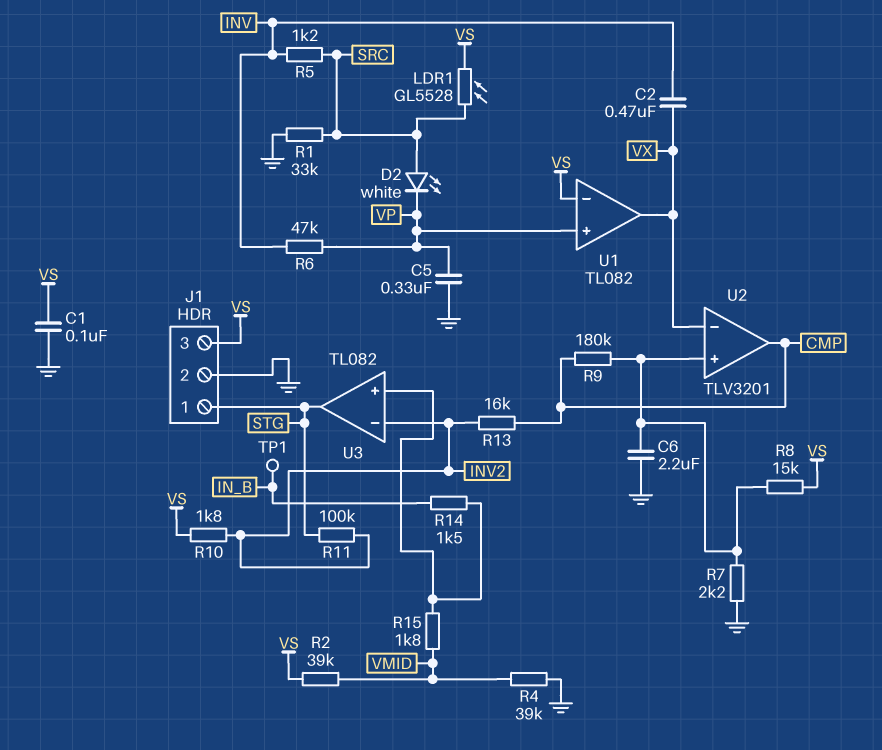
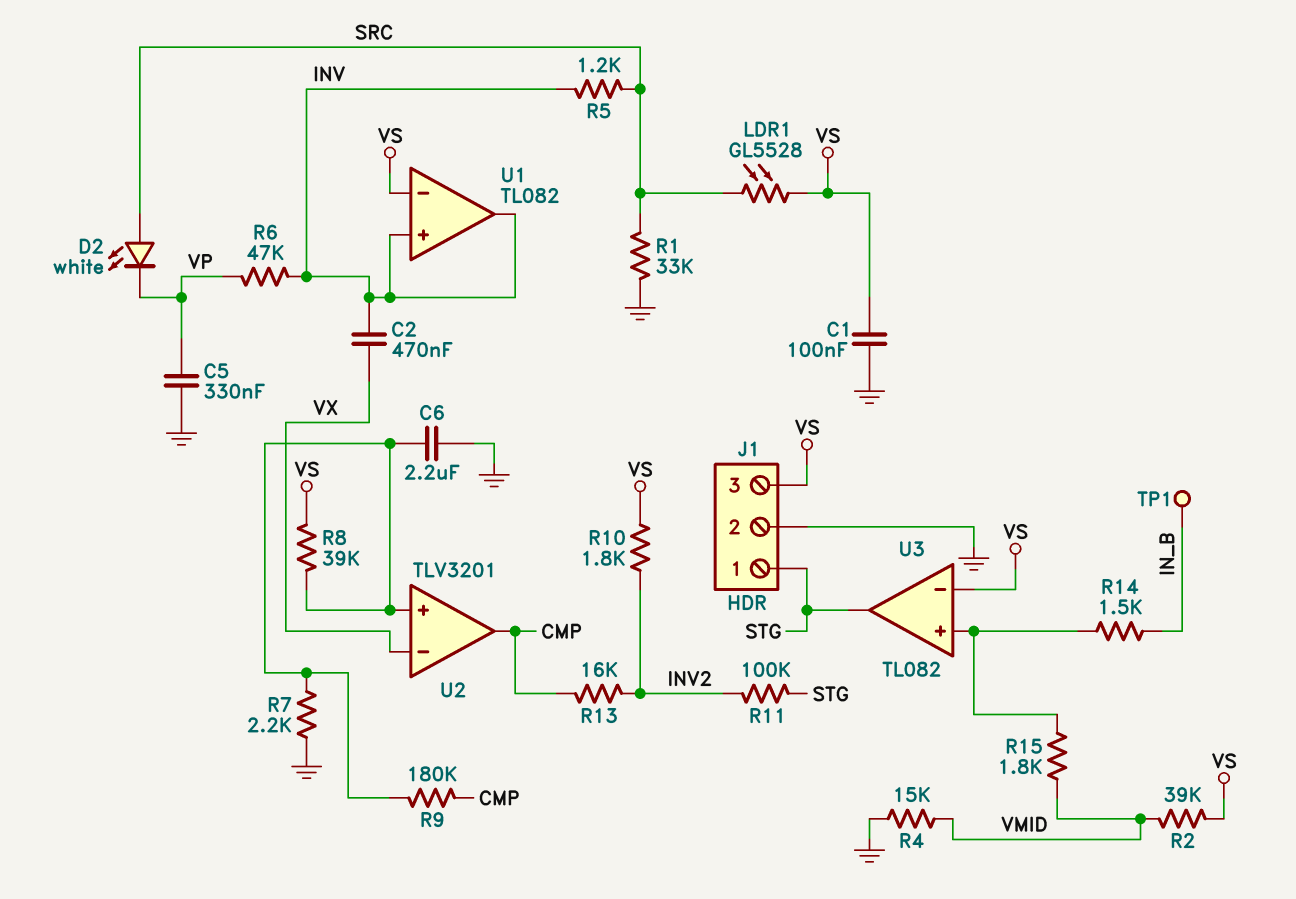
R4: 39k (GND, VMID) -> 15k (GND, VMID)
R8: 15k (U2/in+, VS) -> 39k (U2/in+, VS)
U1 pin in+: VP -> INV
U1 pin out: VX -> INV
U3 pin in-: INV2 -> VS

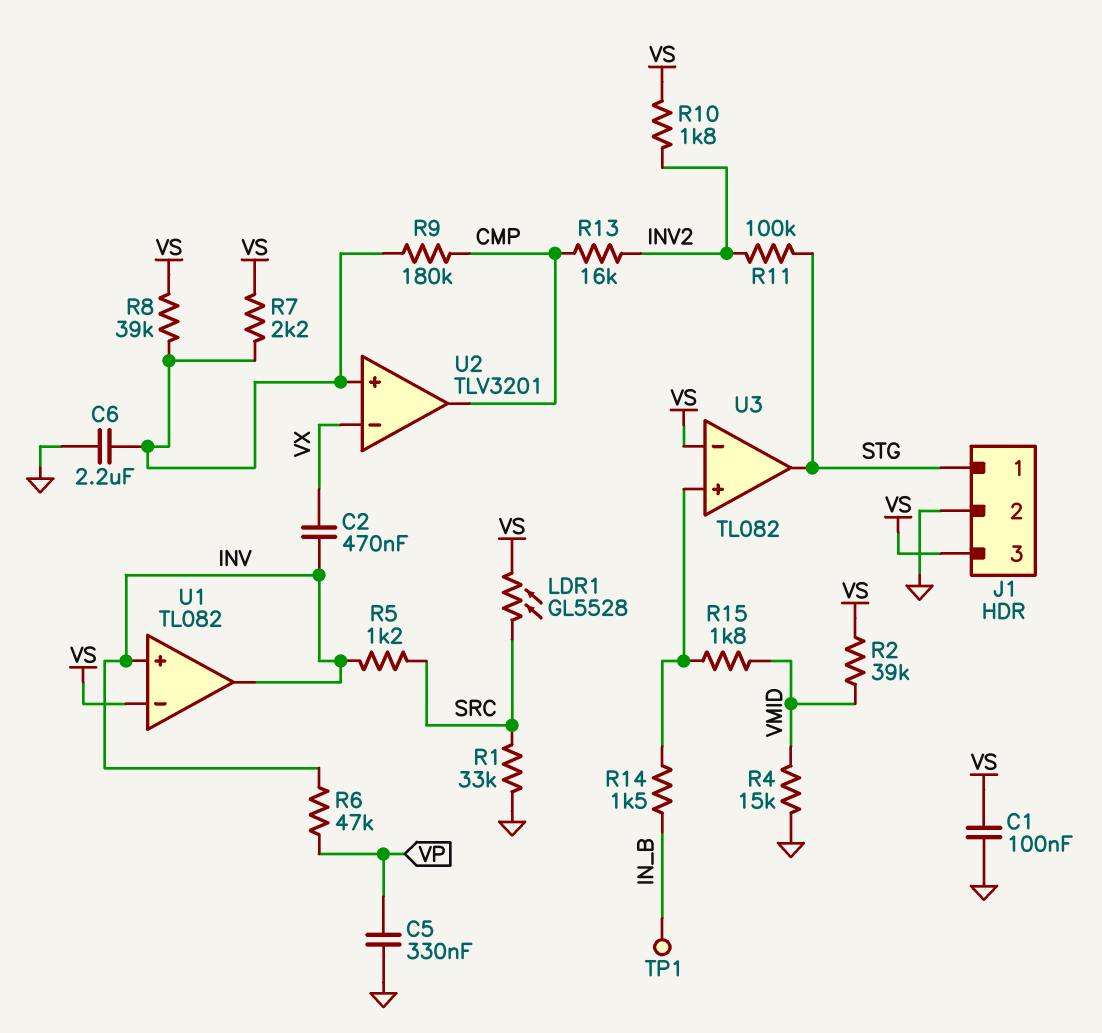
D2: LED white (A SRC, K VP) -> none
R7: 2.2k (GND, U2/in+) -> 2.2k (U2/in+, VS)

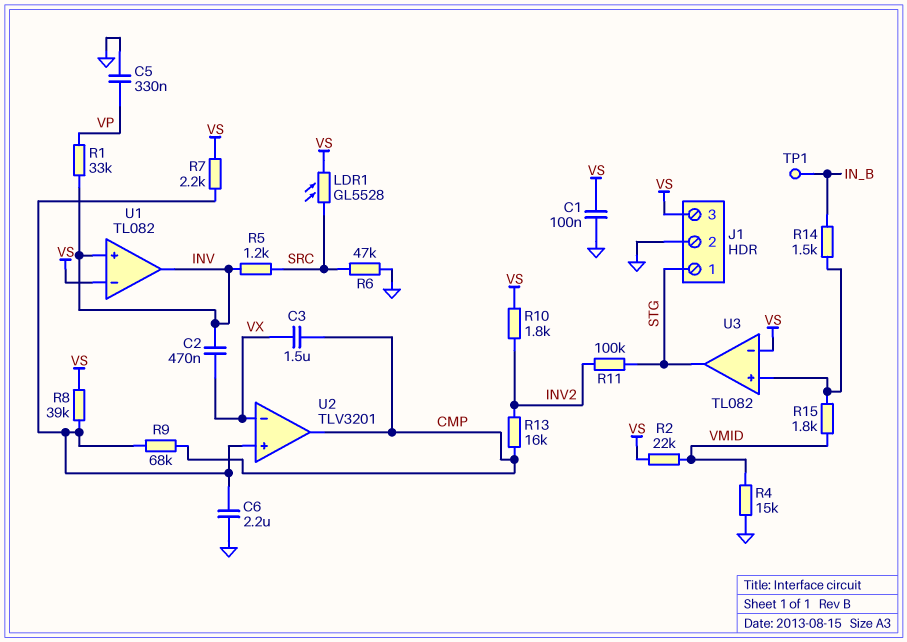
C3: none -> 1.5uF (CMP, VX)
R1: 33k (GND, SRC) -> 33k (INV, VP)
R2: 39k (VMID, VS) -> 22k (VMID, VS)
R6: 47k (INV, VP) -> 47k (GND, SRC)
R9: 180k (CMP, U2/in+) -> 68k (CMP, U2/in+)

